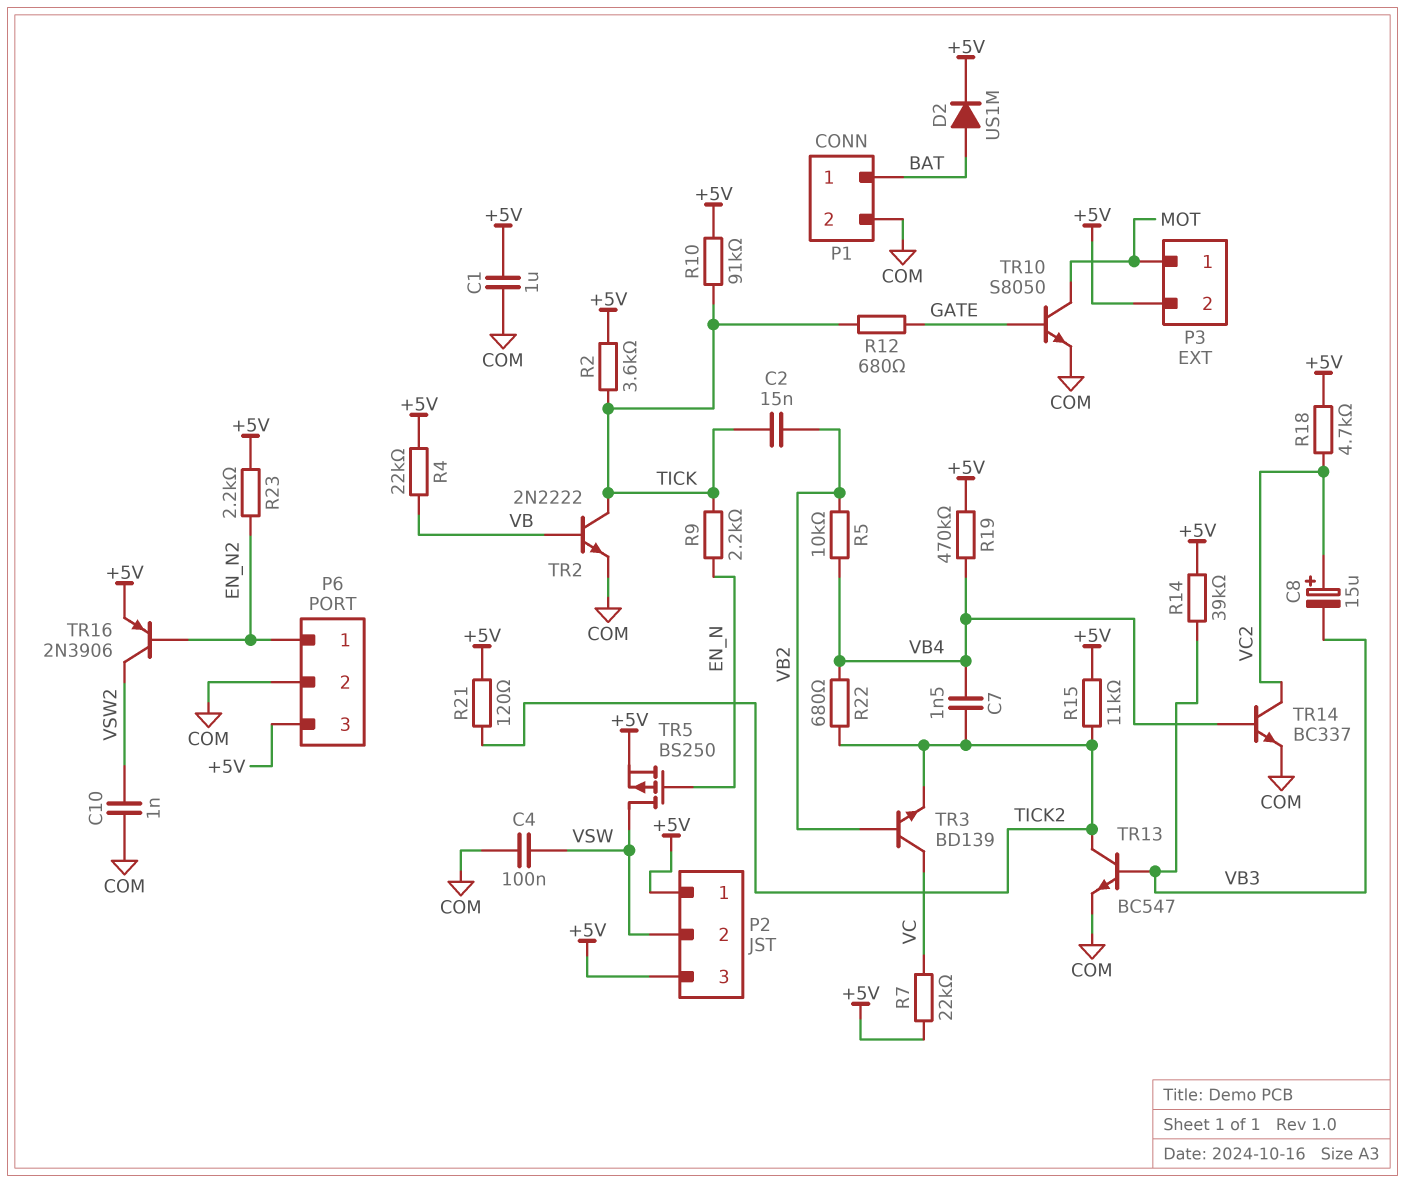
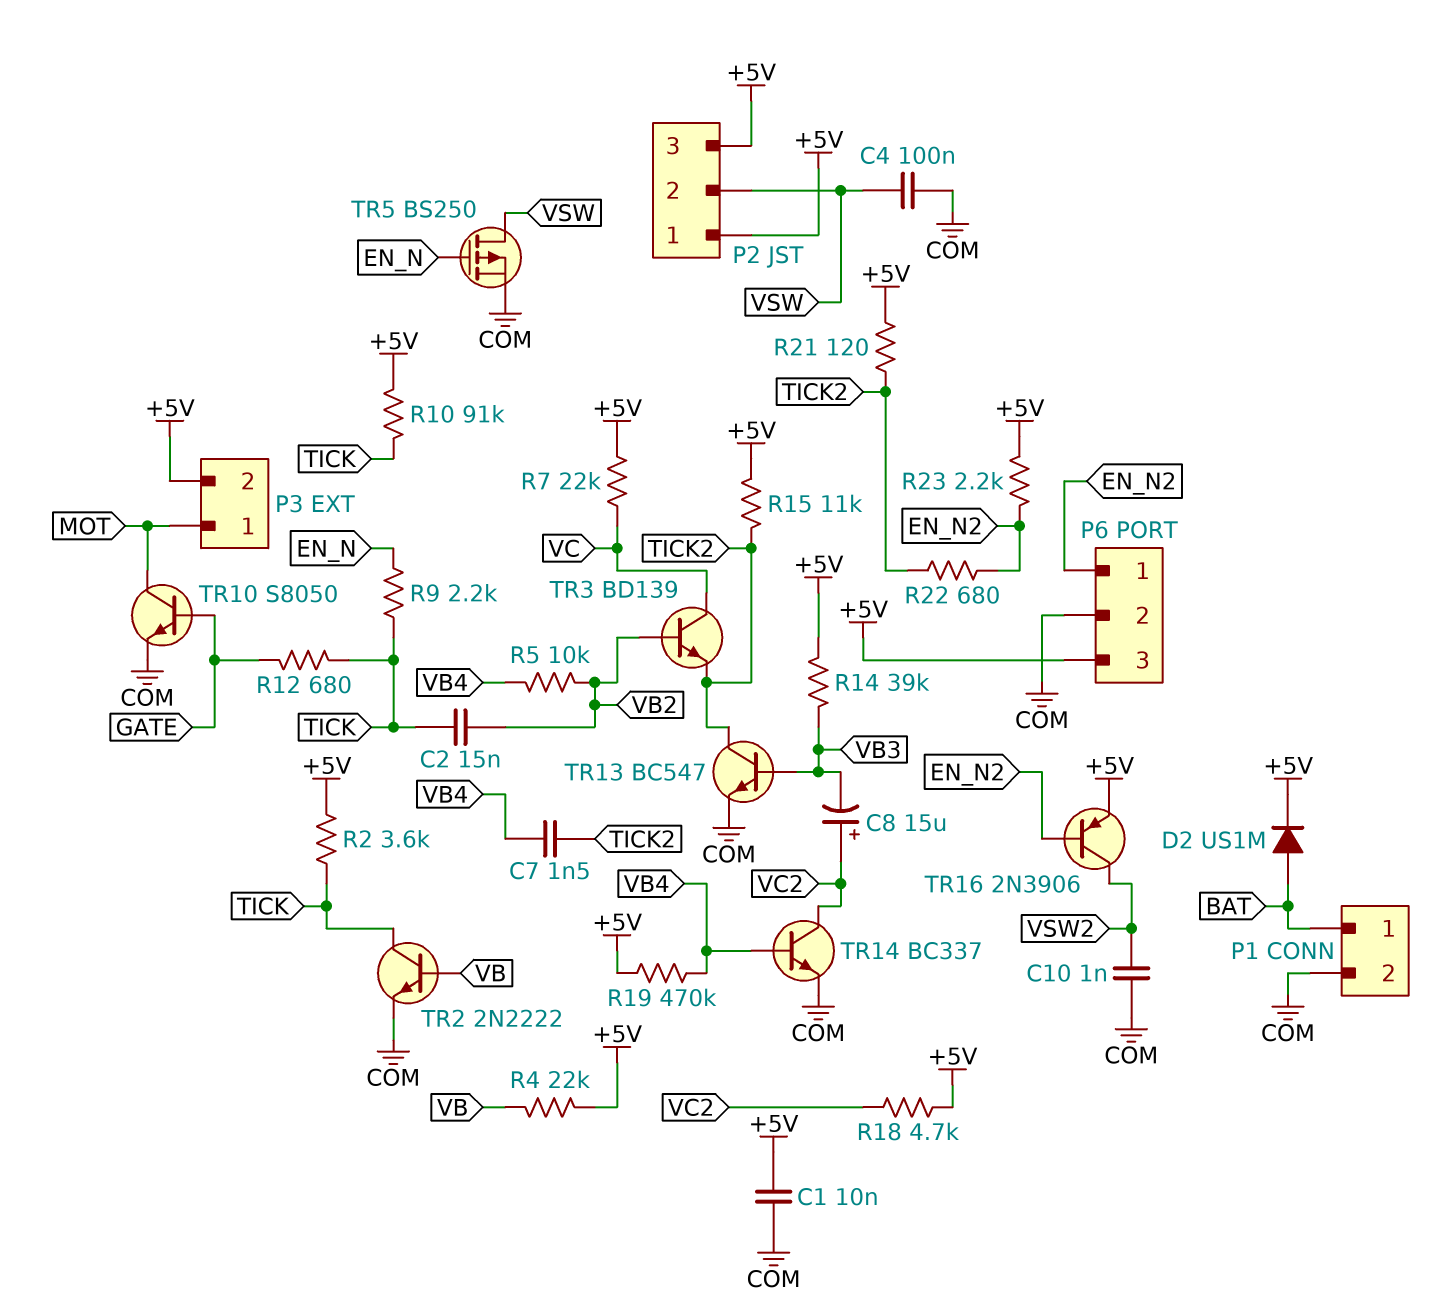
C1: 1uF (+5V, COM) -> 10nF (+5V, COM)
R22: 680 (TICK2, VB4) -> 680 (EN_N2, TICK2)
TR5: PMOS BS250 (G EN_N, D VSW, S +5V) -> PMOS BS250 (G EN_N, D VSW, S COM)

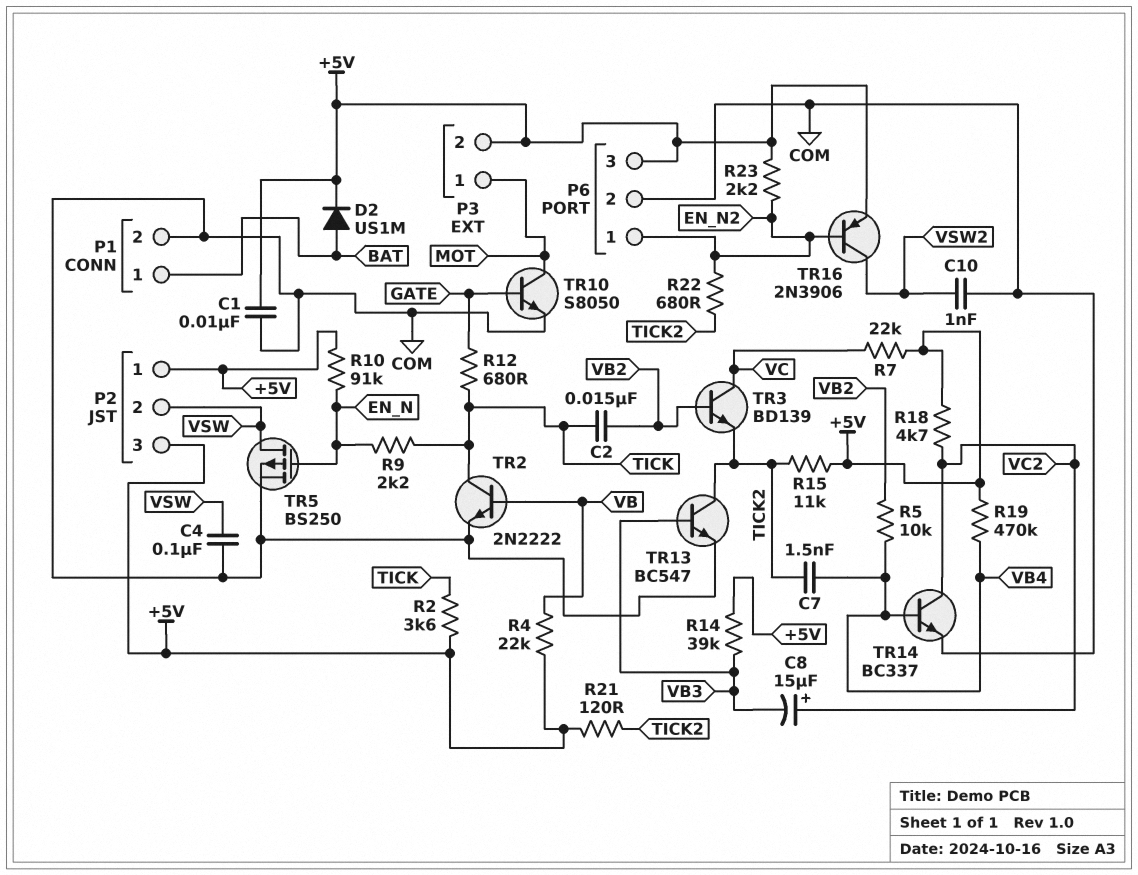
R10: 91k (+5V, TICK) -> 91k (+5V, EN_N)

